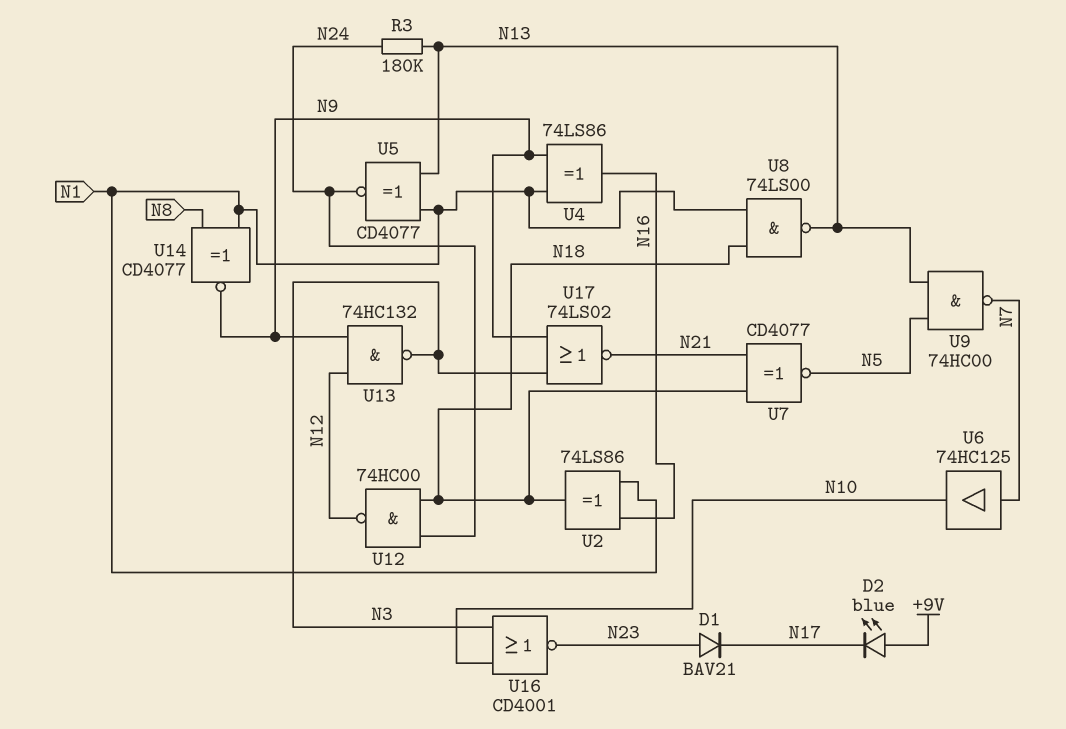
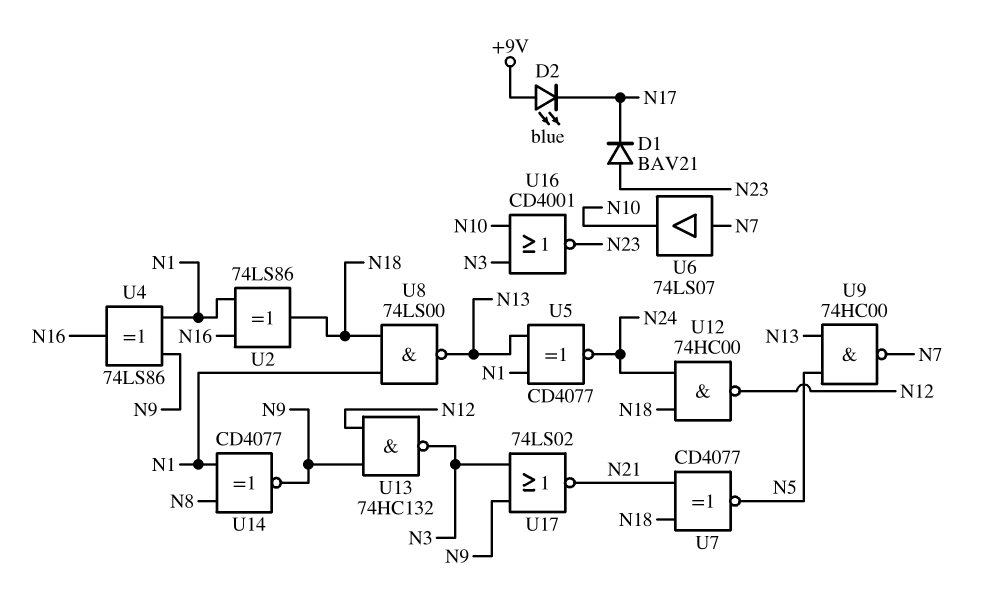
R3: 180k (N13, N24) -> none
U6: buffer 74HC125 (in N7, out N10) -> buffer 74LS07 (in N7, out N10)

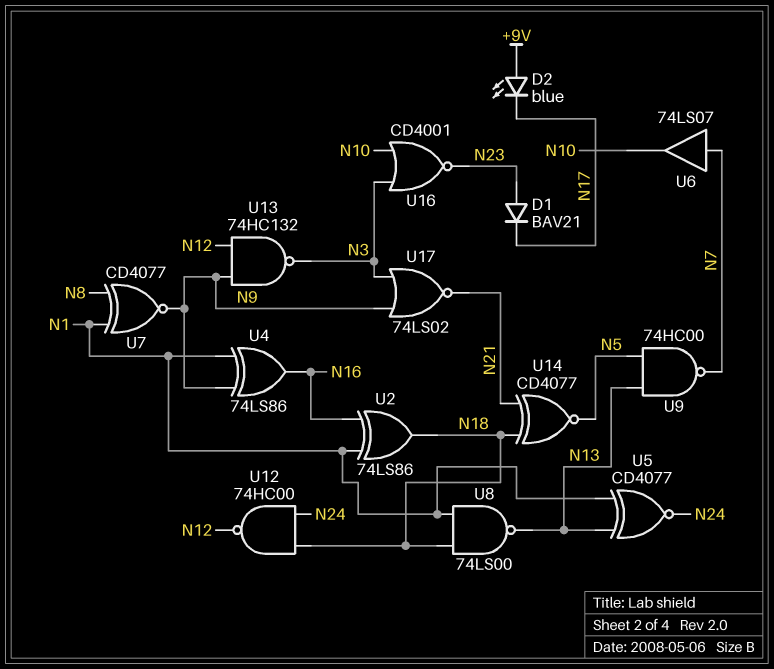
U7: XNOR CD4077 (in N18, in N21, out N5) -> XNOR CD4077 (in N1, in N8, out N9)
U14: XNOR CD4077 (in N1, in N8, out N9) -> XNOR CD4077 (in N18, in N21, out N5)

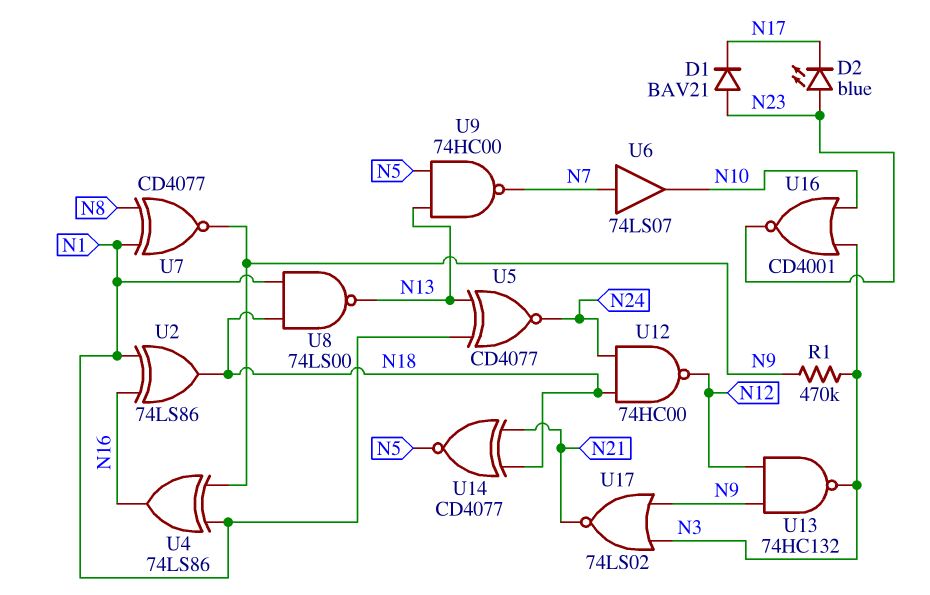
D2: LED blue (A +9V, K N17) -> LED blue (A N23, K N17)
R1: none -> 470k (N3, N9)

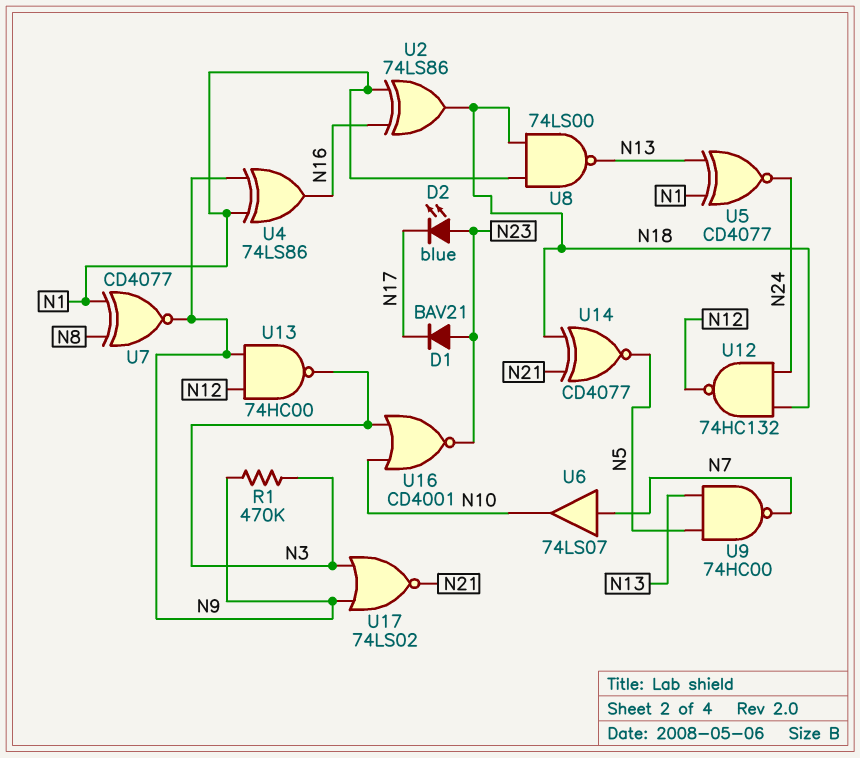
U12: NAND 74HC00 (in N18, in N24, out N12) -> NAND 74HC132 (in N18, in N24, out N12)
U13: NAND 74HC132 (in N9, in N12, out N3) -> NAND 74HC00 (in N9, in N12, out N3)

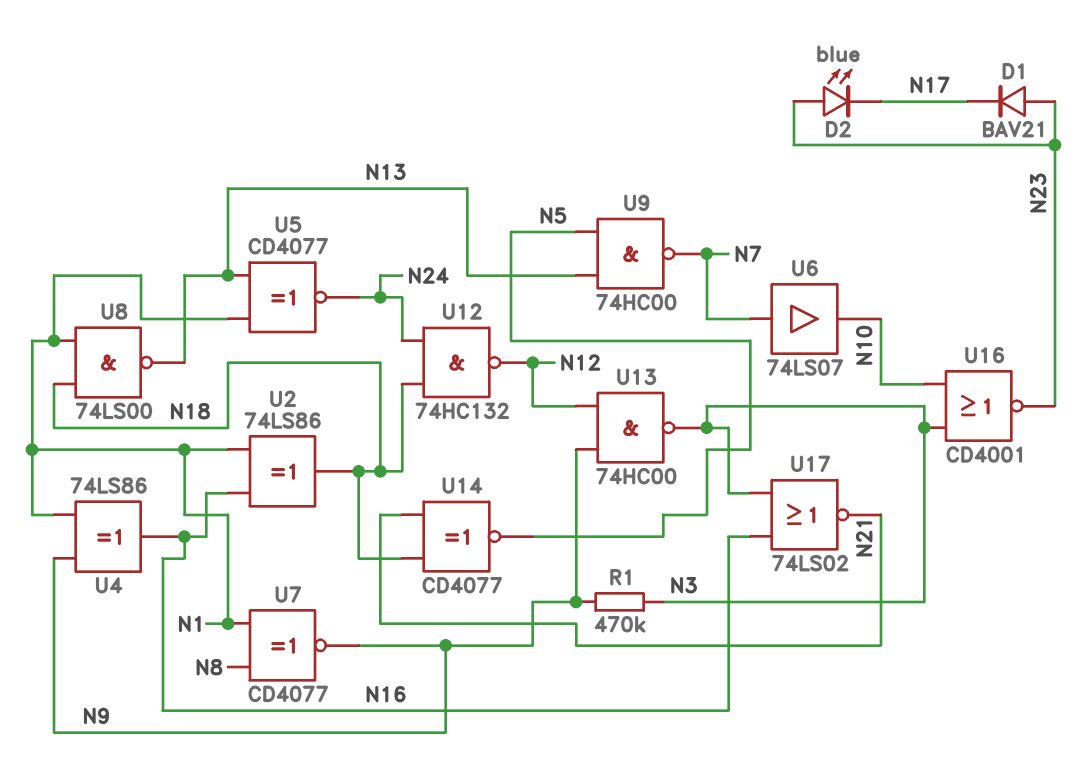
U17: NOR 74LS02 (in N3, in N9, out N21) -> NOR 74LS02 (in N3, in N16, out N21)

